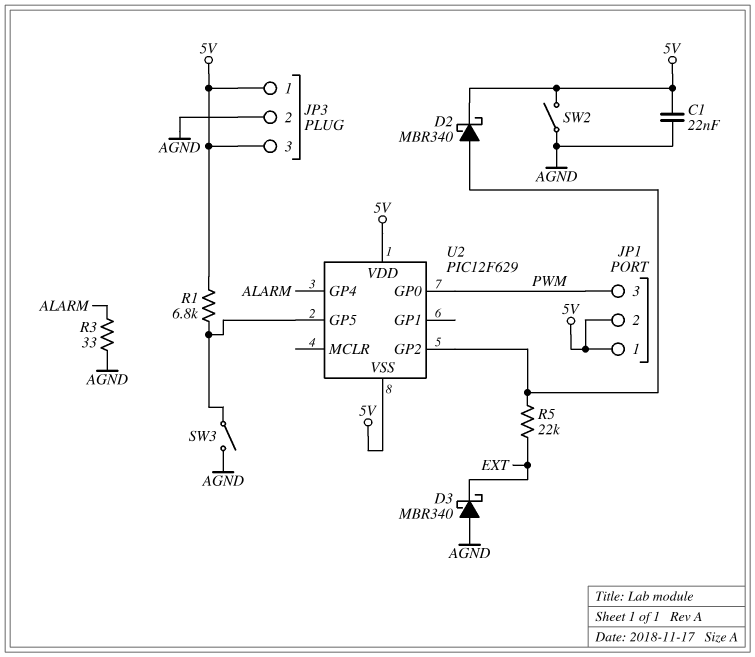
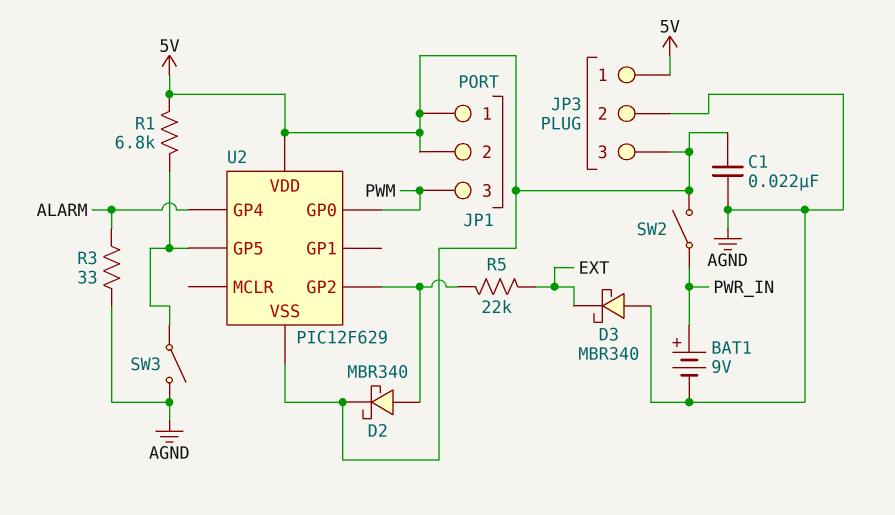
BAT1: none -> 9V (plus PWR_IN, minus AGND)
SW2: switch (5V, AGND) -> switch (5V, PWR_IN)

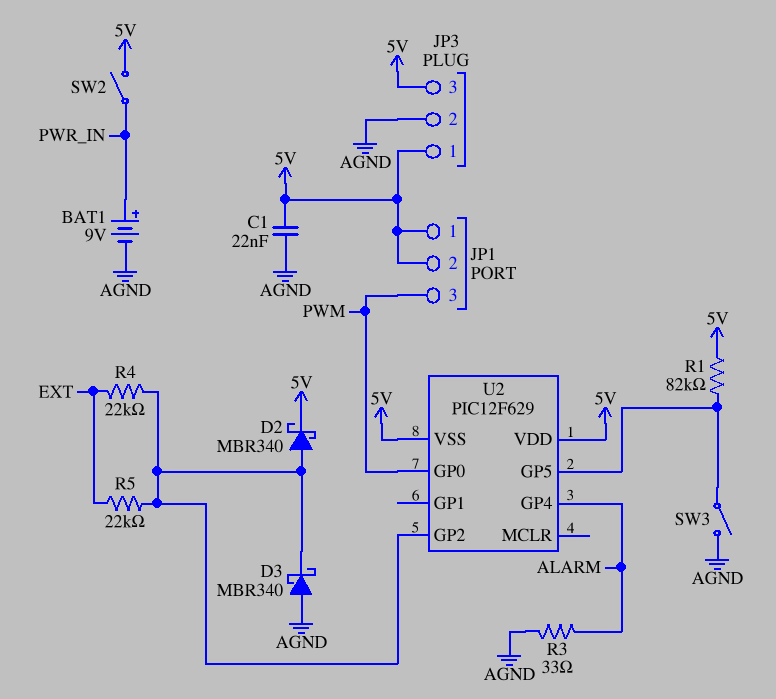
D3: schottky MBR340 (A AGND, K EXT) -> schottky MBR340 (A AGND, K U2/GP2)
R1: 6.8k (5V, U2/GP5) -> 82k (5V, U2/GP5)
R4: none -> 22k (EXT, U2/GP2)

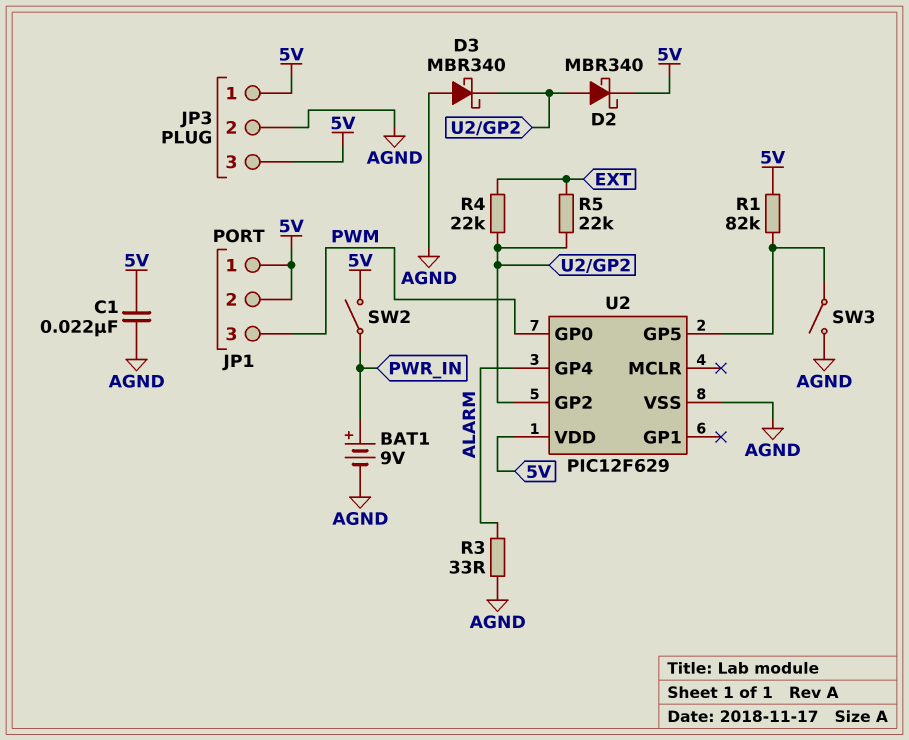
U2 pin VSS: 5V -> AGND

